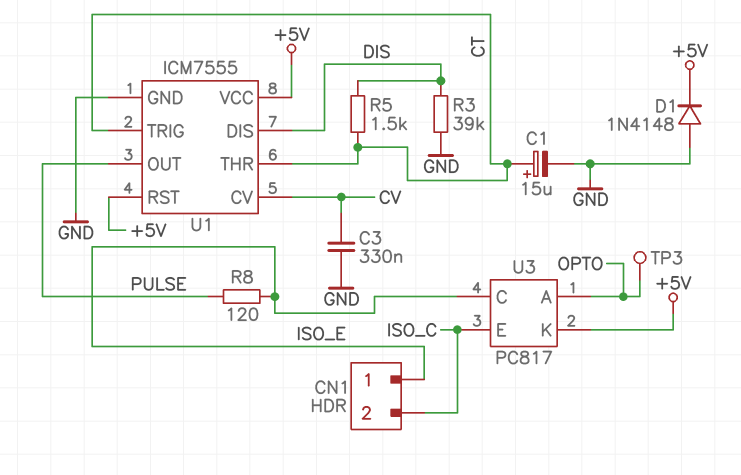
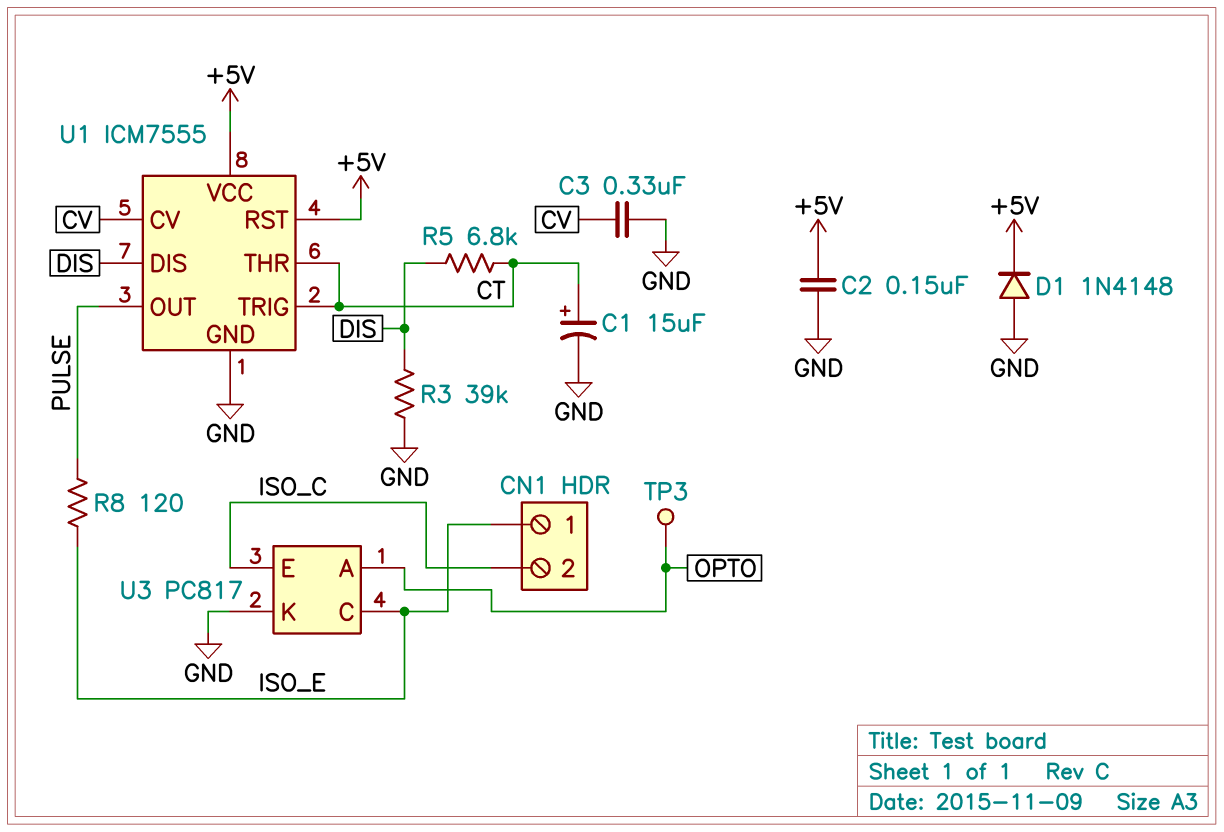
C2: none -> 150nF (+5V, GND)
R5: 1.5k (CT, DIS) -> 6.8k (CT, DIS)
U3 pin K: +5V -> GND

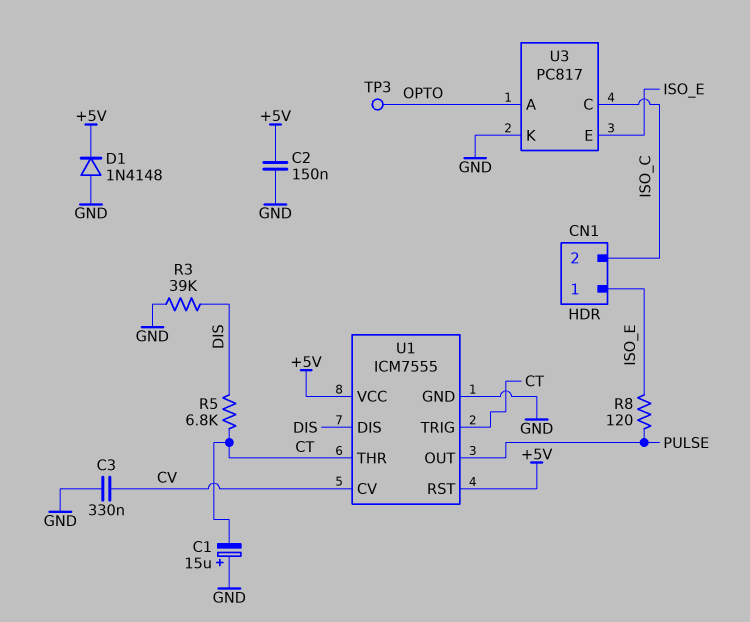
C1: 15uF (plus CT, minus GND) -> 15uF (plus GND, minus CT)
U3 pin C: ISO_E -> ISO_C
U3 pin E: ISO_C -> ISO_E

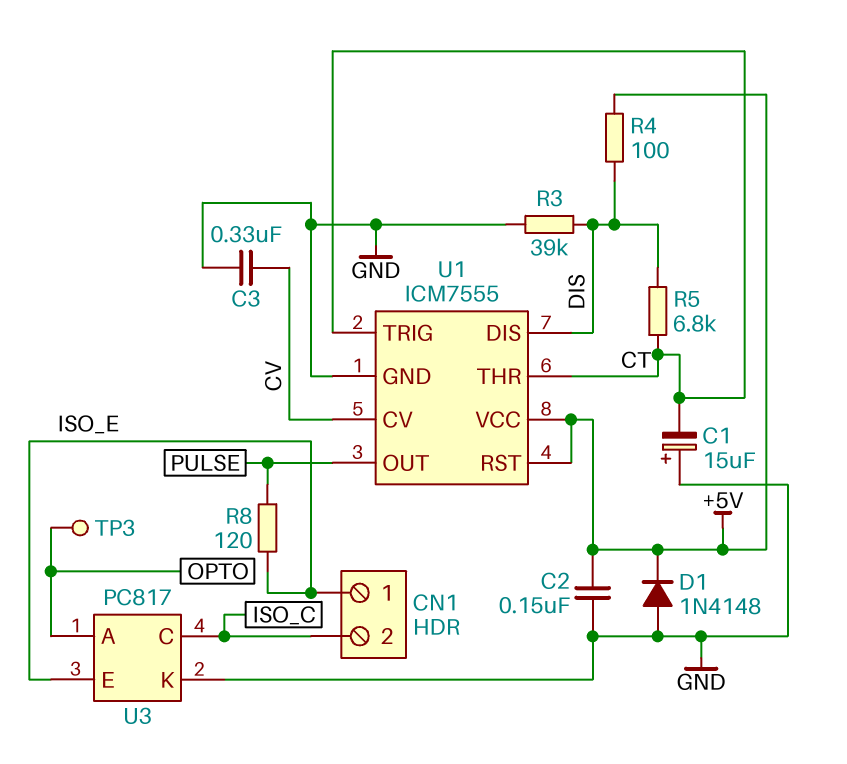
R4: none -> 100 (+5V, DIS)

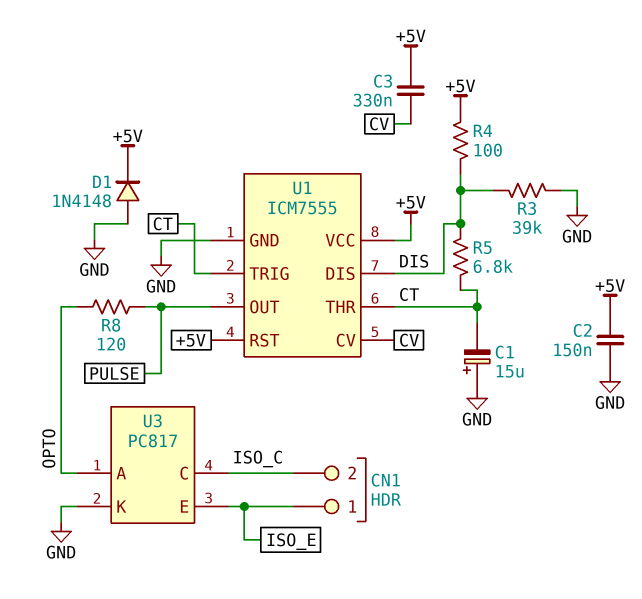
C3: 330nF (CV, GND) -> 330nF (+5V, CV)
R8: 120 (ISO_E, PULSE) -> 120 (OPTO, PULSE)
TP3: test point (OPTO) -> none

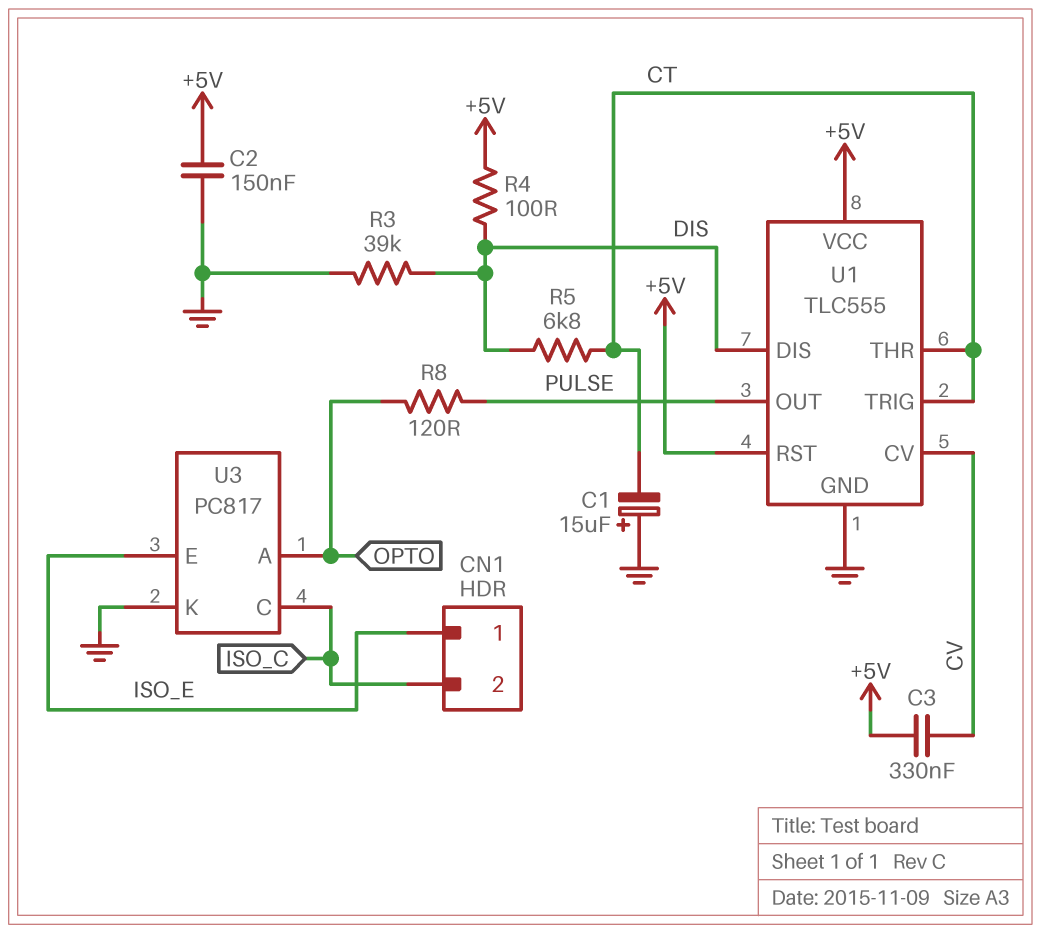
D1: diode 1N4148 (A GND, K +5V) -> none
U1: ICM7555 -> TLC555

